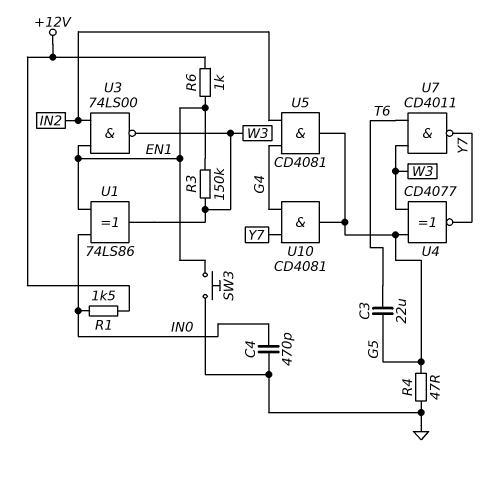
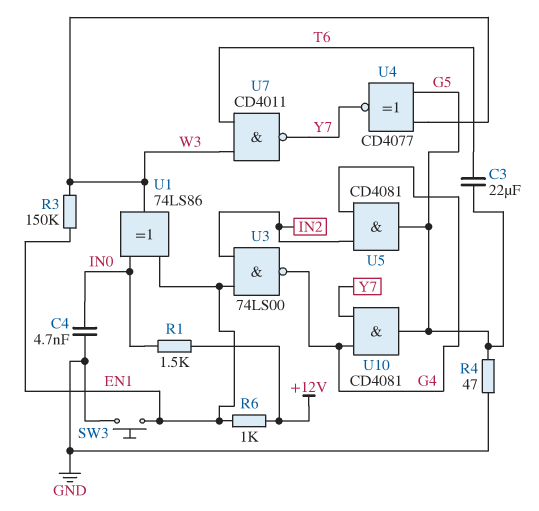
C4: 470pF (GND, IN0) -> 4.7nF (GND, IN0)
U3: NAND 74LS00 (in EN1, in IN2, out W3) -> NAND 74LS00 (in EN1, in IN2, out G4)

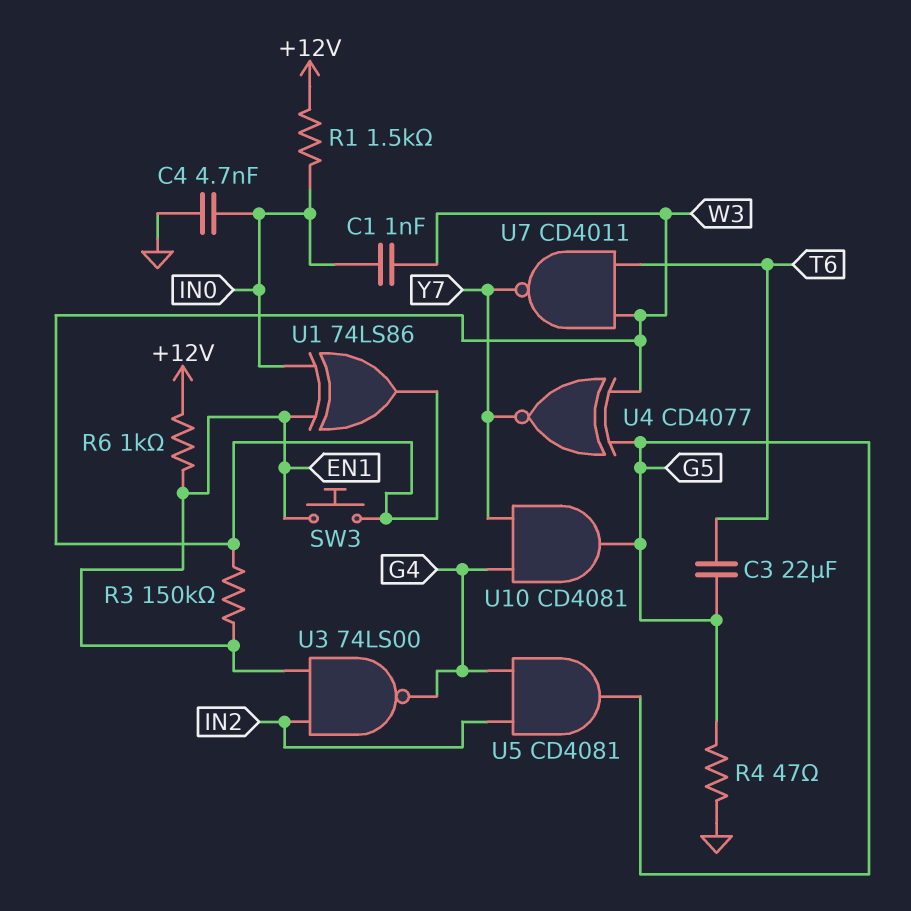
C1: none -> 1nF (IN0, W3)
SW3: button (EN1, GND) -> button (EN1, W3)

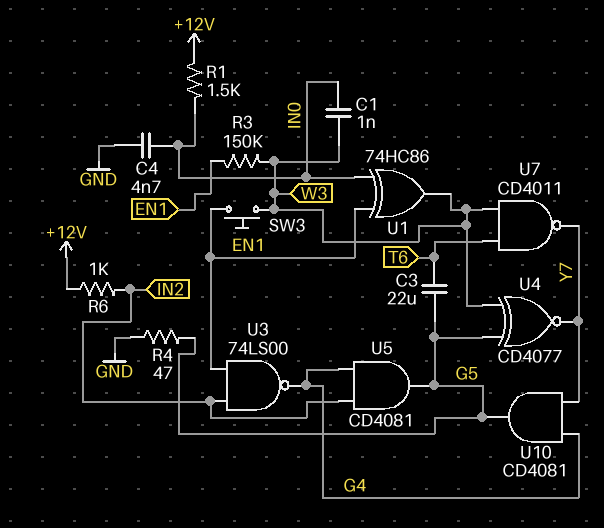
R6: 1k (+12V, EN1) -> 1k (+12V, IN2)
U1: XOR 74LS86 (in EN1, in IN0, out W3) -> XOR 74HC86 (in EN1, in IN0, out W3)

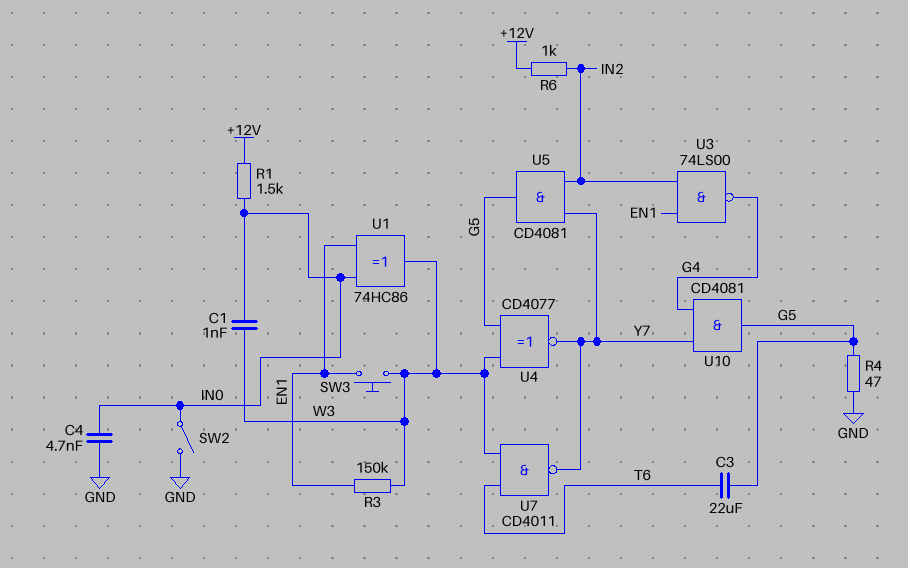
SW2: none -> switch (GND, IN0)
U5: AND CD4081 (in G4, in IN2, out G5) -> AND CD4081 (in IN2, in Y7, out G5)

